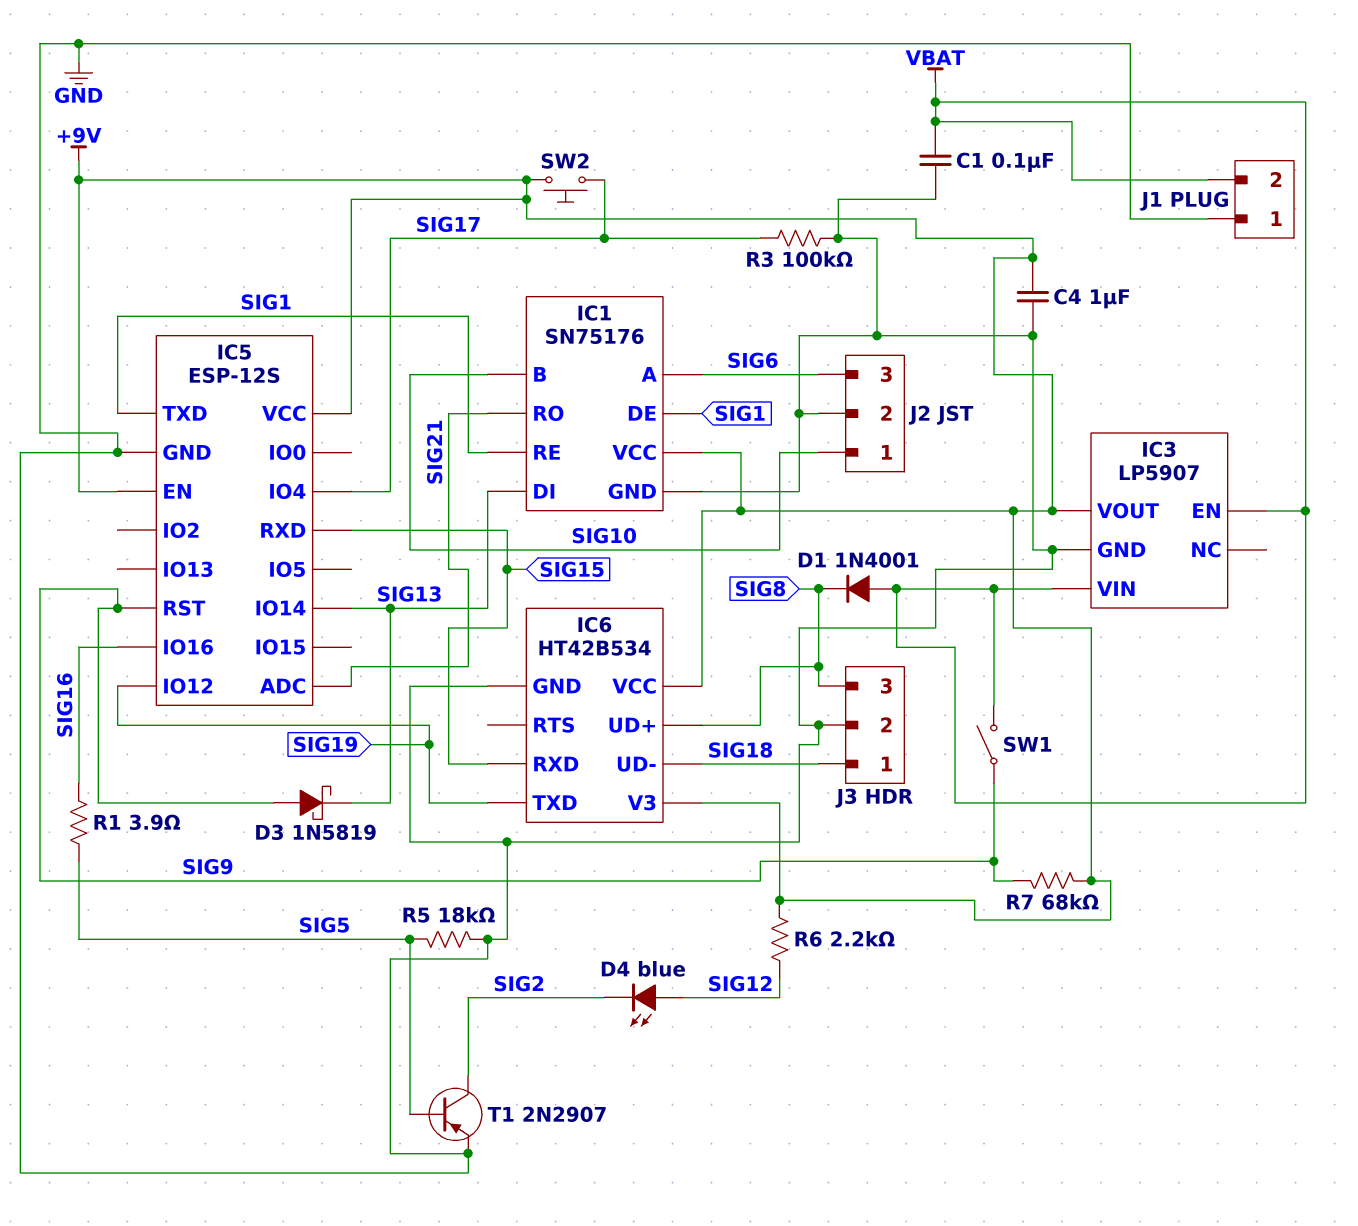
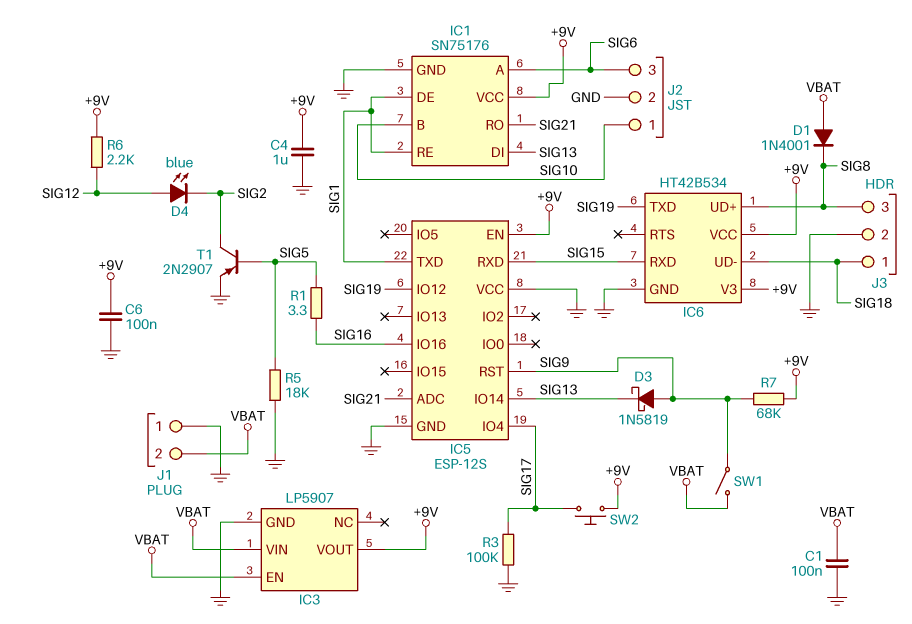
C6: none -> 100nF (+9V, GND)
IC5 pin VCC: +9V -> GND
R1: 3.9 (SIG5, SIG16) -> 3.3 (SIG5, SIG16)

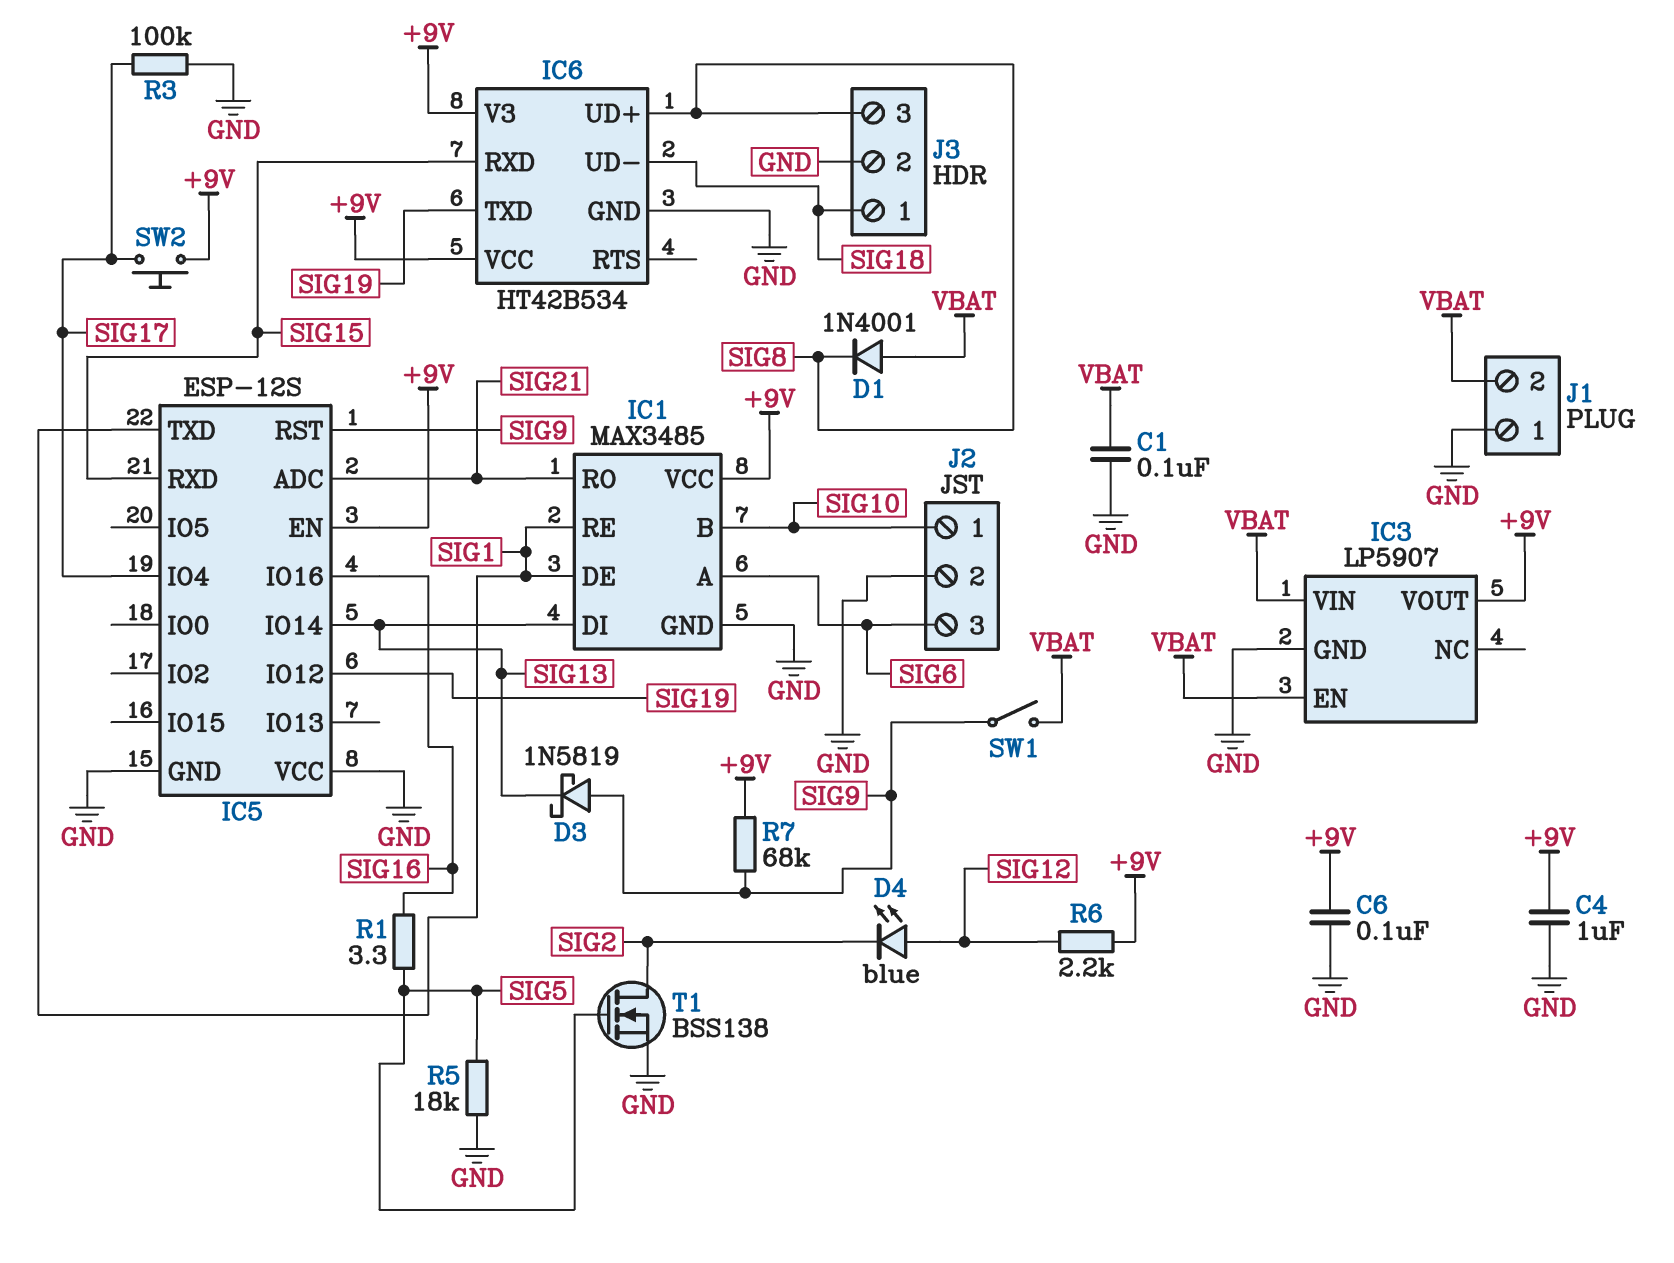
IC1: SN75176 -> MAX3485
T1: PNP 2N2907 (B SIG5, C SIG2, E GND) -> NMOS BSS138 (G SIG5, D SIG2, S GND)

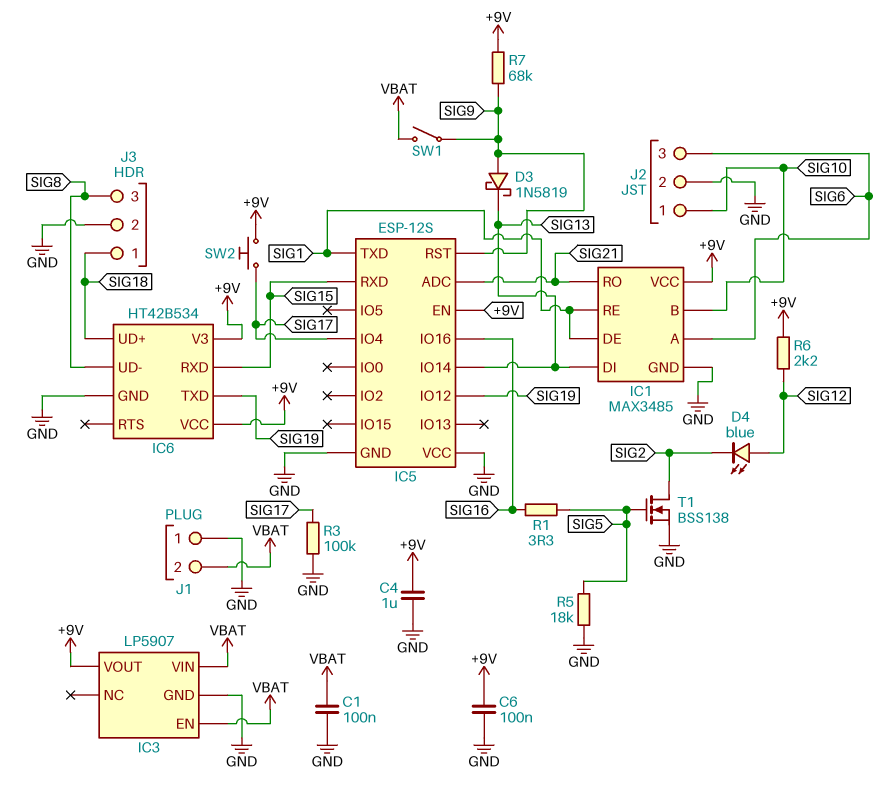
D1: diode 1N4001 (A VBAT, K SIG8) -> none
IC6 pin UD+: SIG8 -> SIG18
IC6 pin UD-: SIG18 -> SIG8

